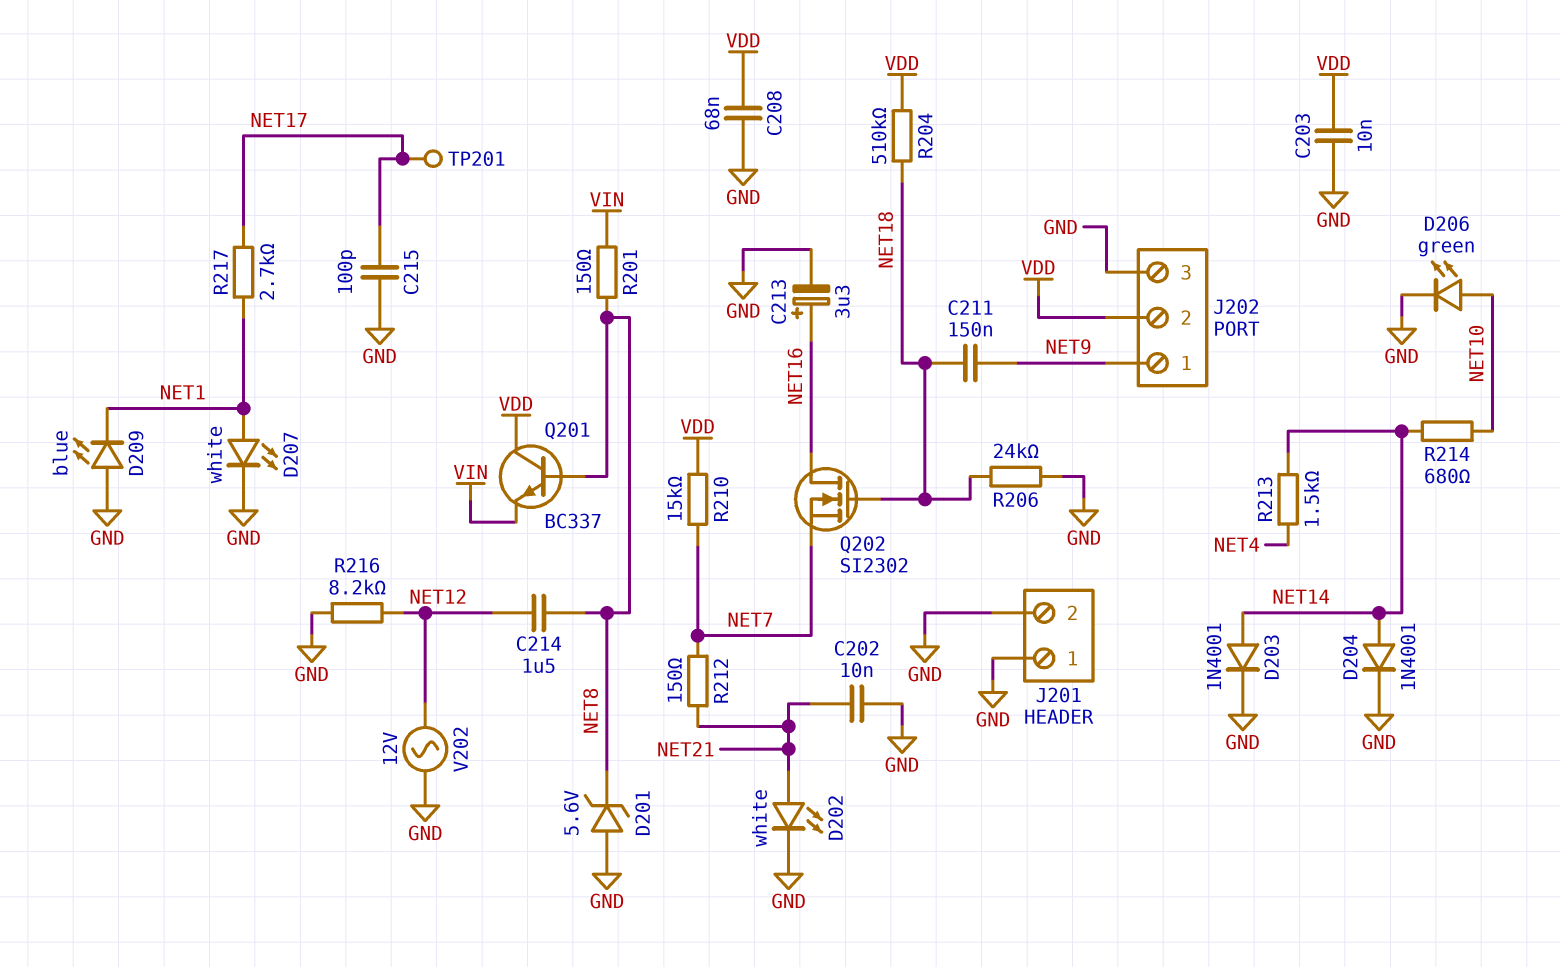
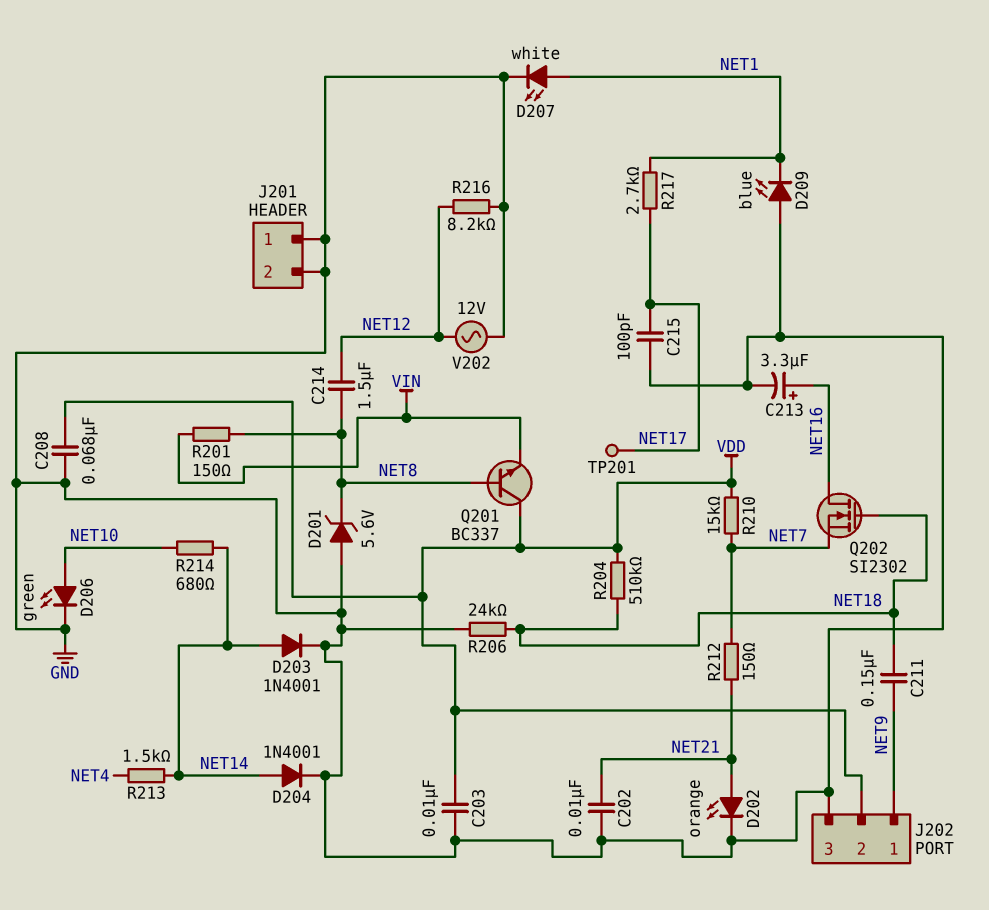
D202: LED white (A NET21, K GND) -> LED orange (A NET21, K GND)

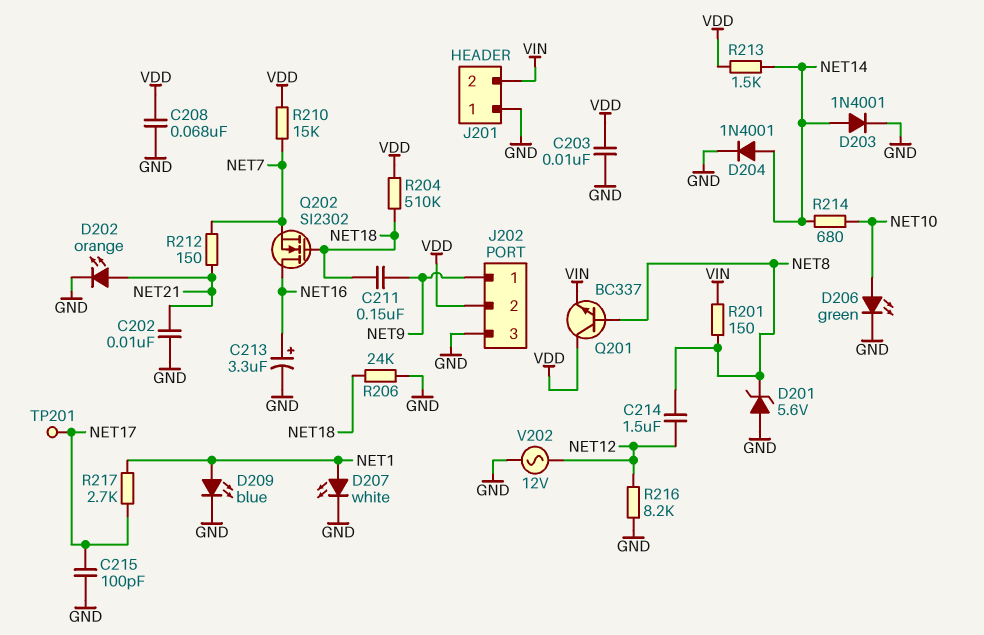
D209: LED blue (A GND, K NET1) -> LED blue (A NET1, K GND)
J201 pin 2: GND -> VIN
R213: 1.5k (NET4, NET14) -> 1.5k (NET14, VDD)

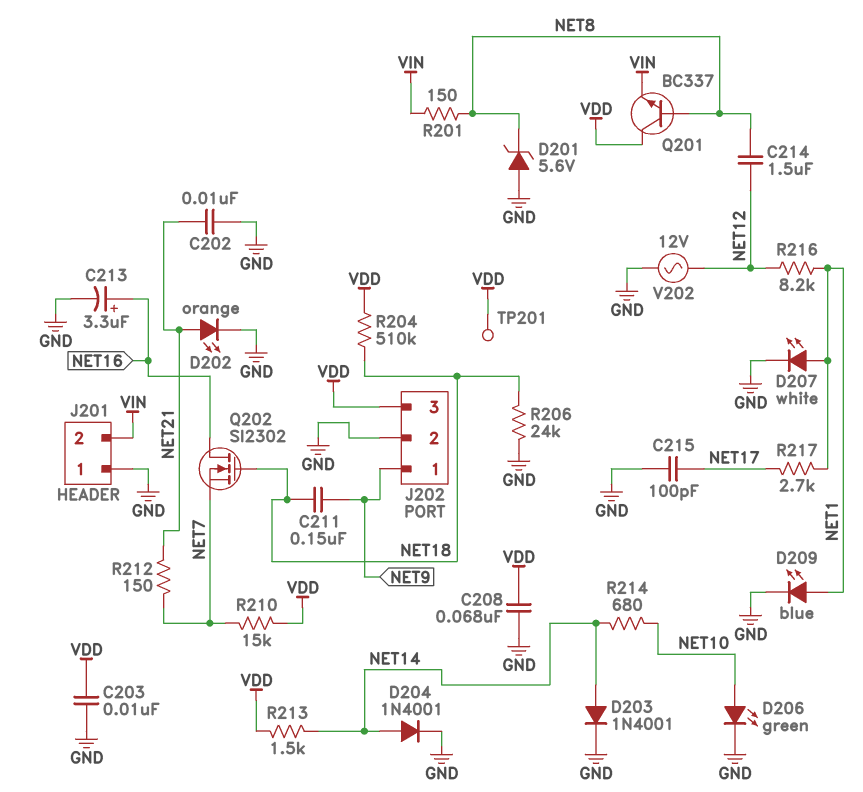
J202 pin 2: VDD -> GND
J202 pin 3: GND -> VDD
R216: 8.2k (GND, NET12) -> 8.2k (NET1, NET12)
TP201: test point (NET17) -> test point (VDD)

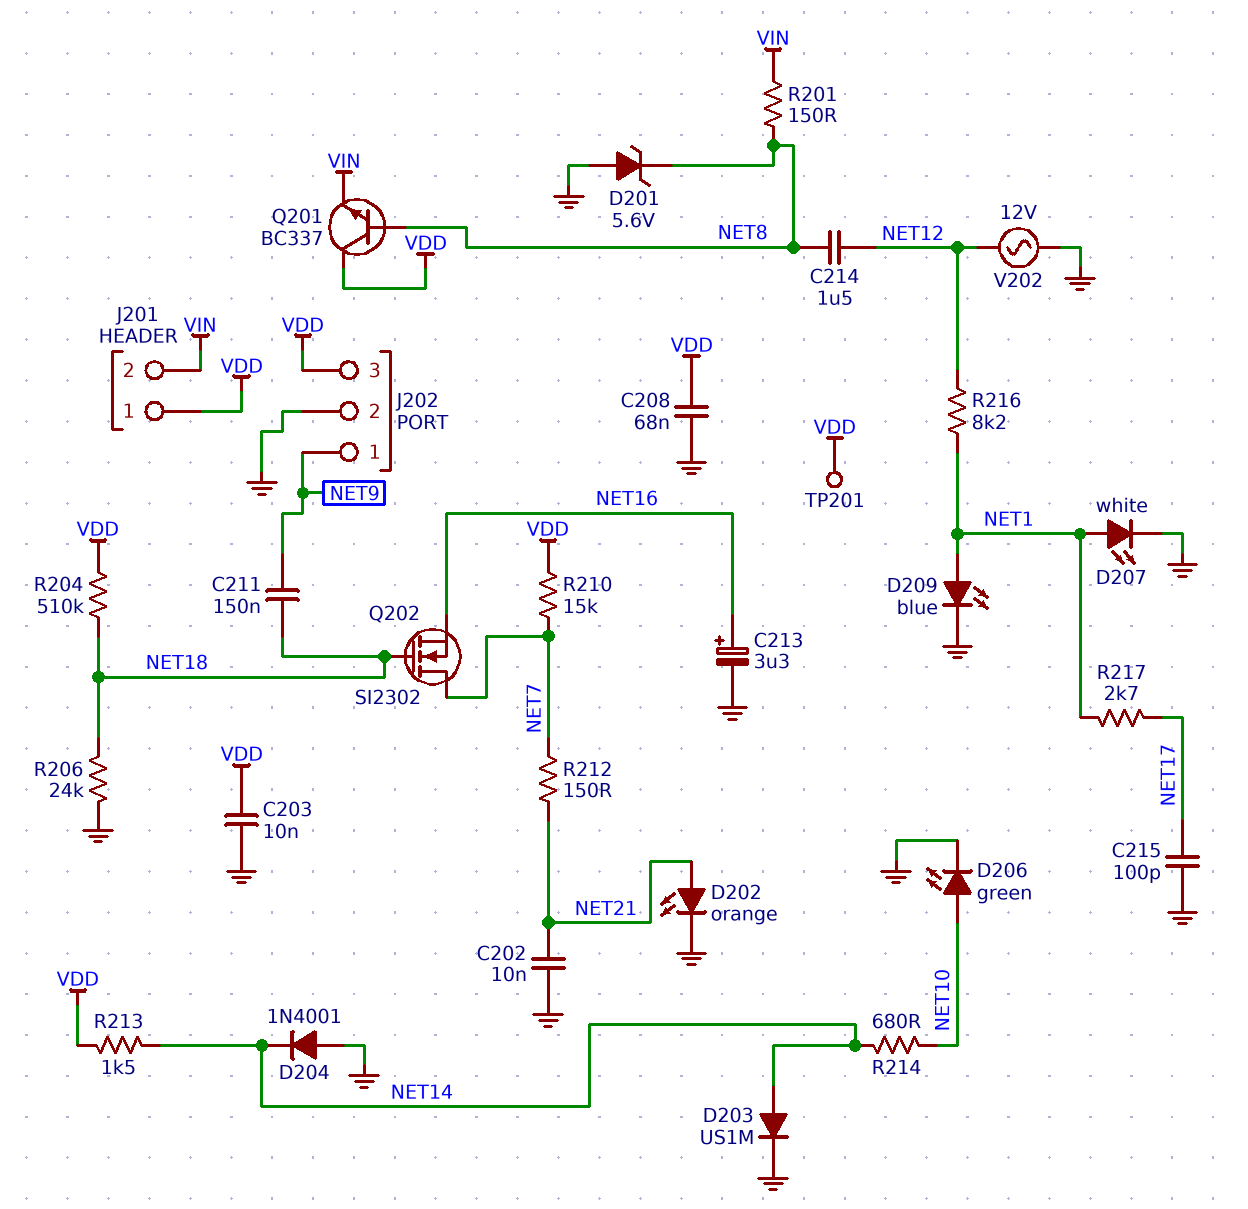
D203: diode 1N4001 (A NET14, K GND) -> diode US1M (A NET14, K GND)
D204: diode 1N4001 (A NET14, K GND) -> diode 1N4001 (A GND, K NET14)
J201 pin 1: GND -> VDD
Q202: NMOS SI2302 (G NET18, D NET16, S NET7) -> NMOS SI2302 (G NET18, D NET7, S NET16)

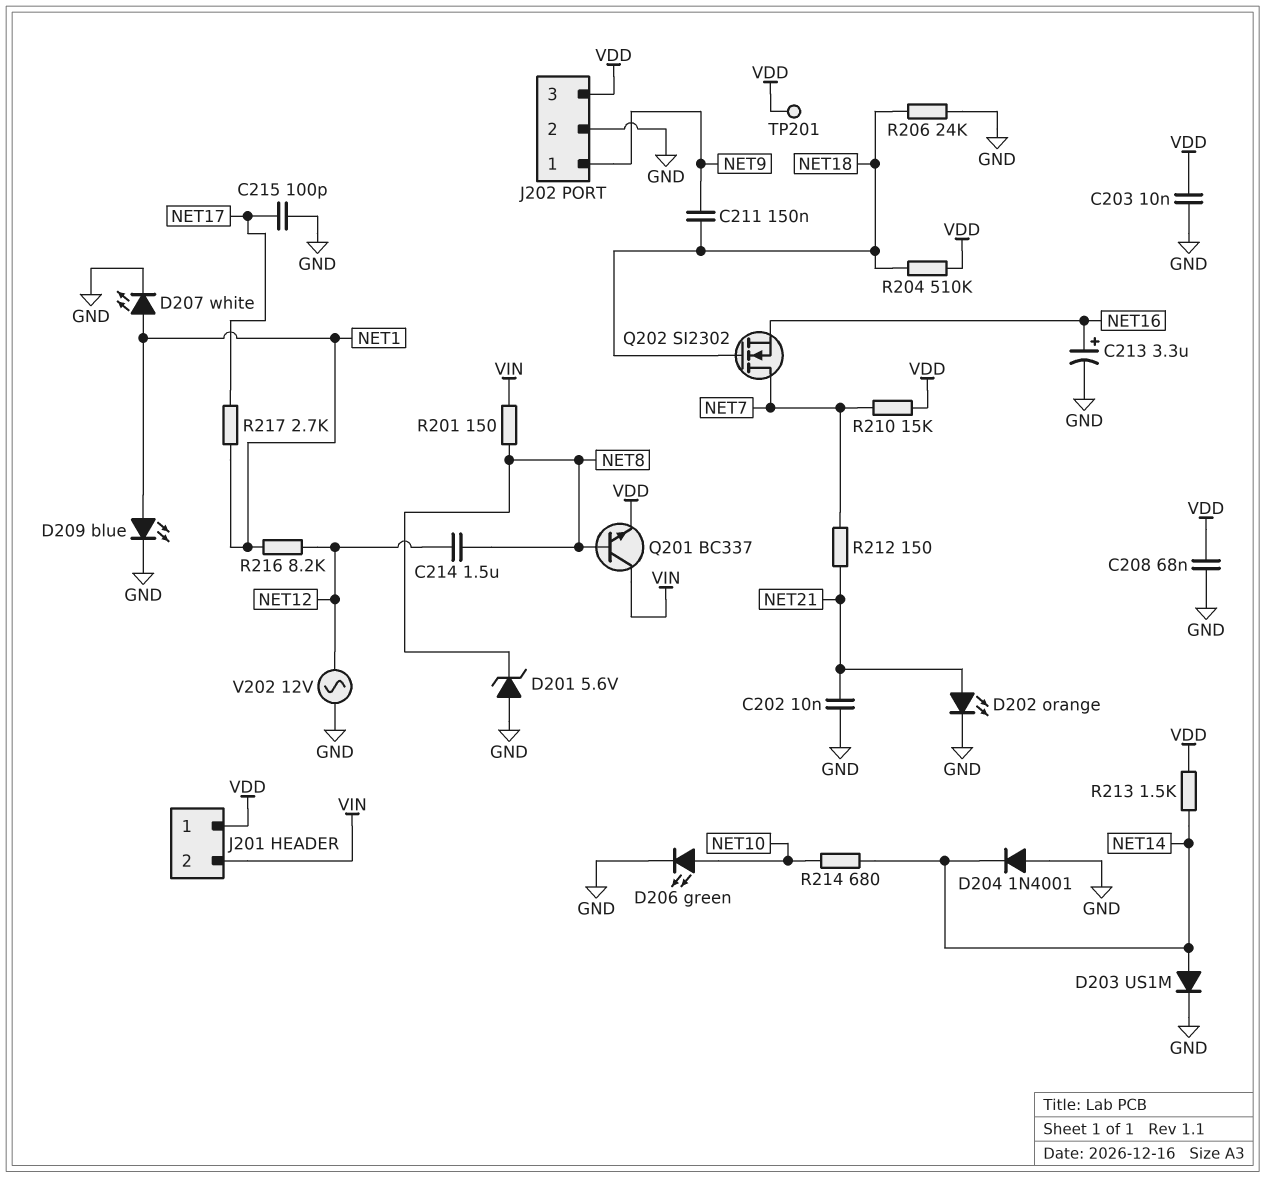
Q201: NPN BC337 (B NET8, C VDD, E VIN) -> NPN BC337 (B NET8, C VIN, E VDD)

